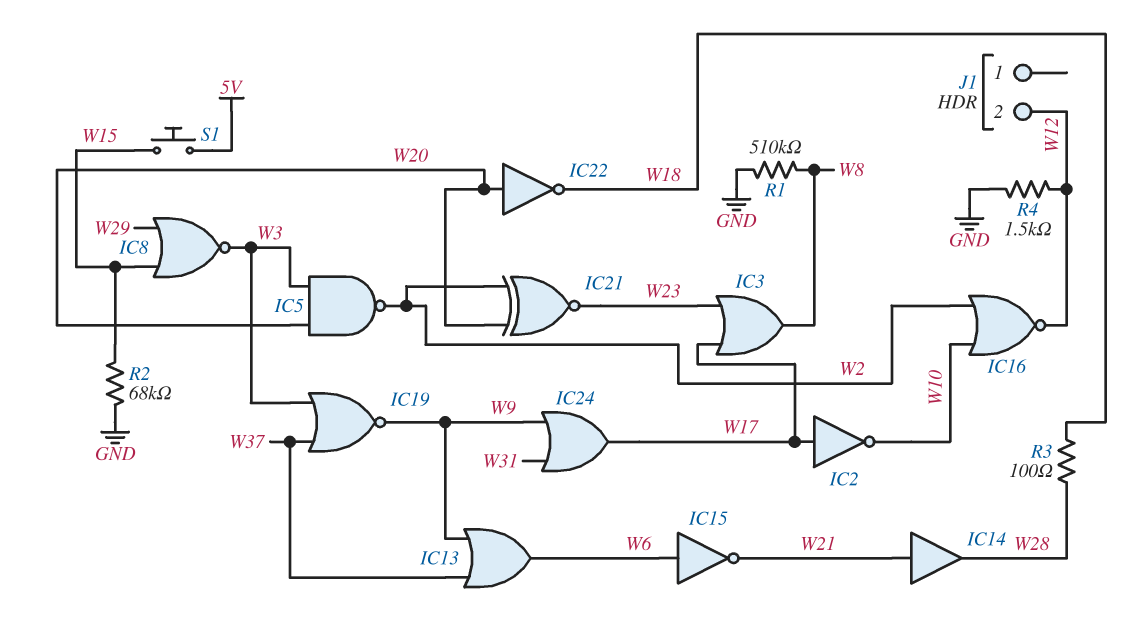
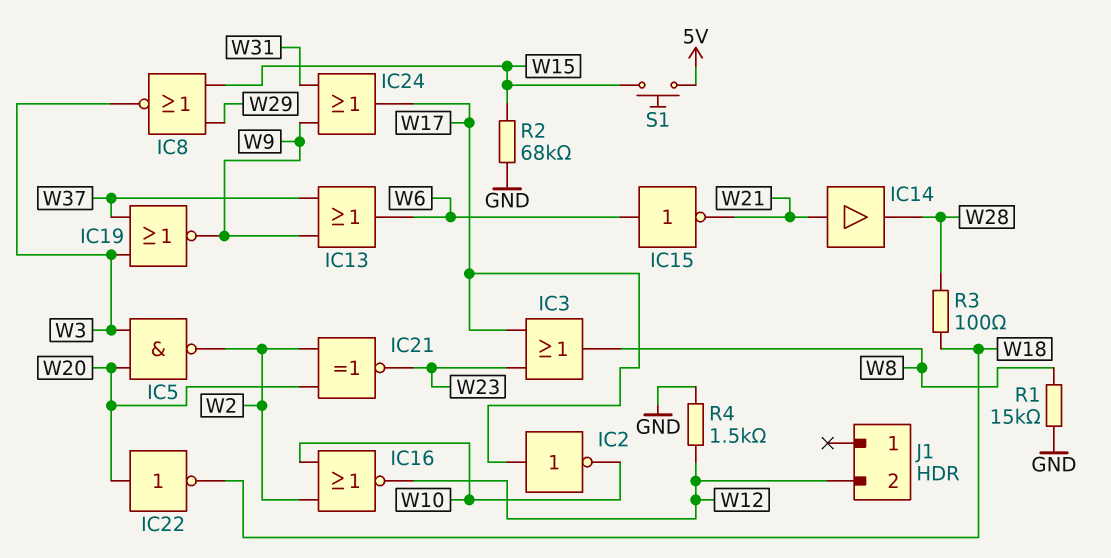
R1: 510k (GND, W8) -> 15k (GND, W8)

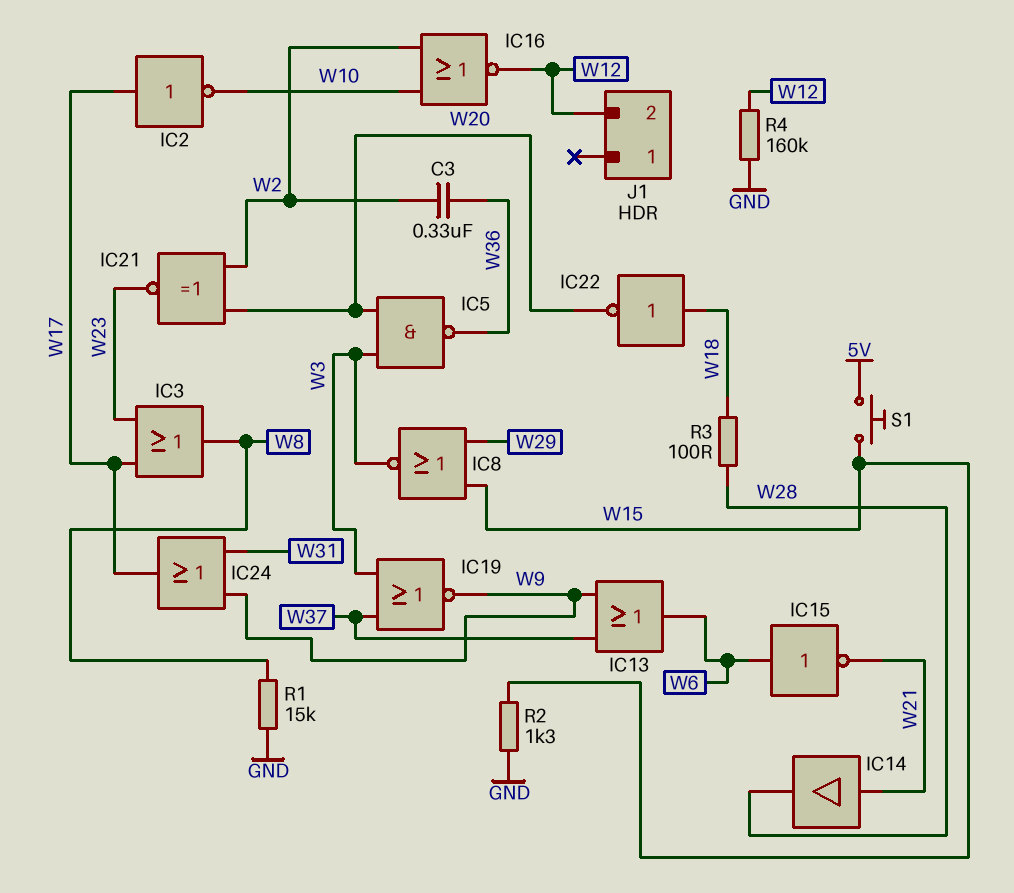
C3: none -> 330nF (W2, W36)
IC5: NAND (in W3, in W20, out W2) -> NAND (in W3, in W20, out W36)
IC22: NOT (in W20, out W18) -> NOT (in W18, out W20)
R2: 68k (GND, W15) -> 1.3k (GND, W15)
R4: 1.5k (GND, W12) -> 160k (GND, W12)

